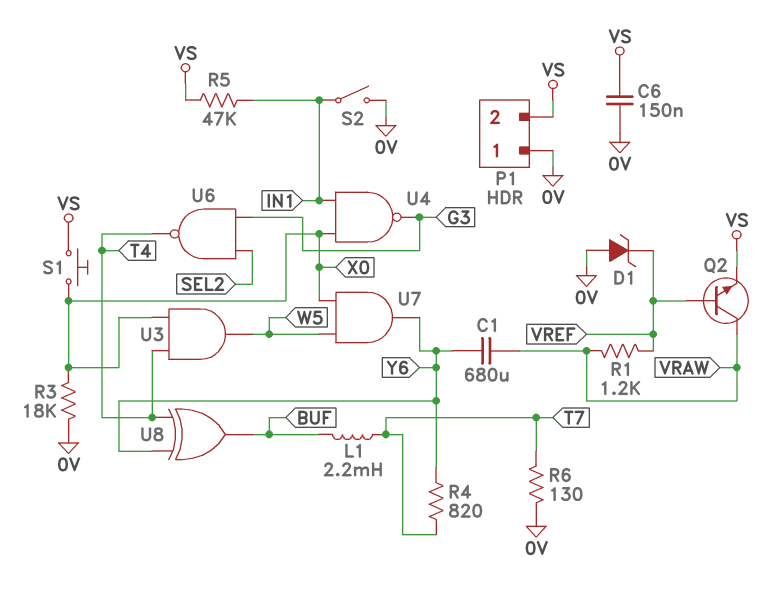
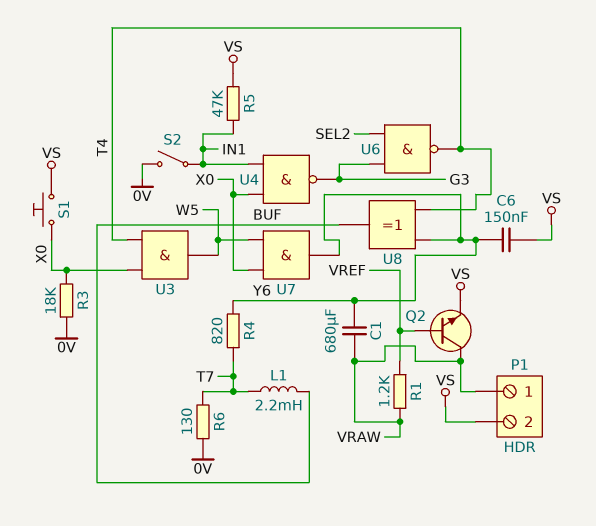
C6: 150nF (0V, VS) -> 150nF (VS, Y6)
D1: zener (A 0V, K VREF) -> none
P1 pin 1: 0V -> VRAW

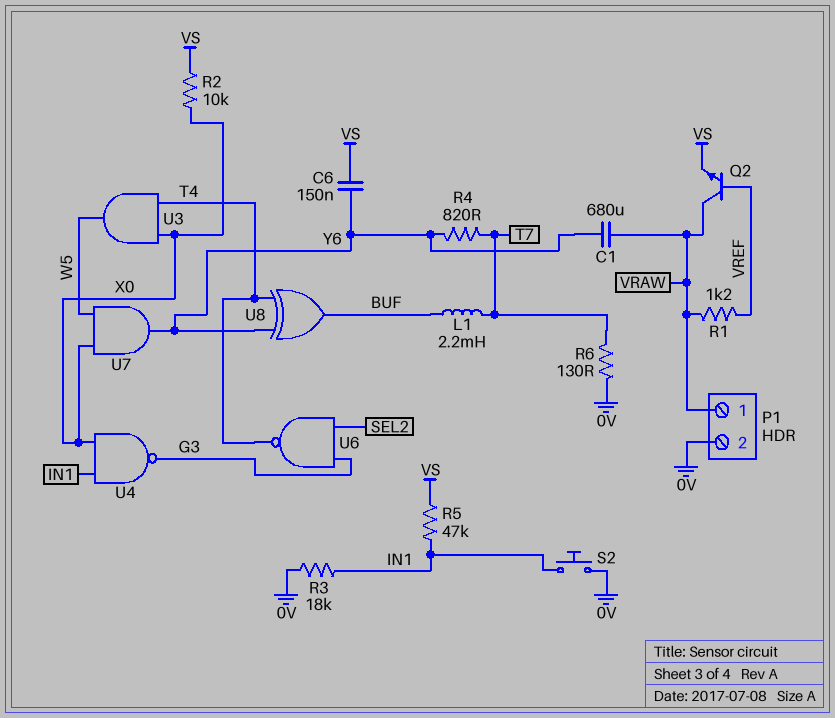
P1 pin 2: VS -> 0V
R2: none -> 10k (VS, X0)
R3: 18k (0V, X0) -> 18k (0V, IN1)
S1: button (VS, X0) -> none
S2: switch (0V, IN1) -> button (0V, IN1)

